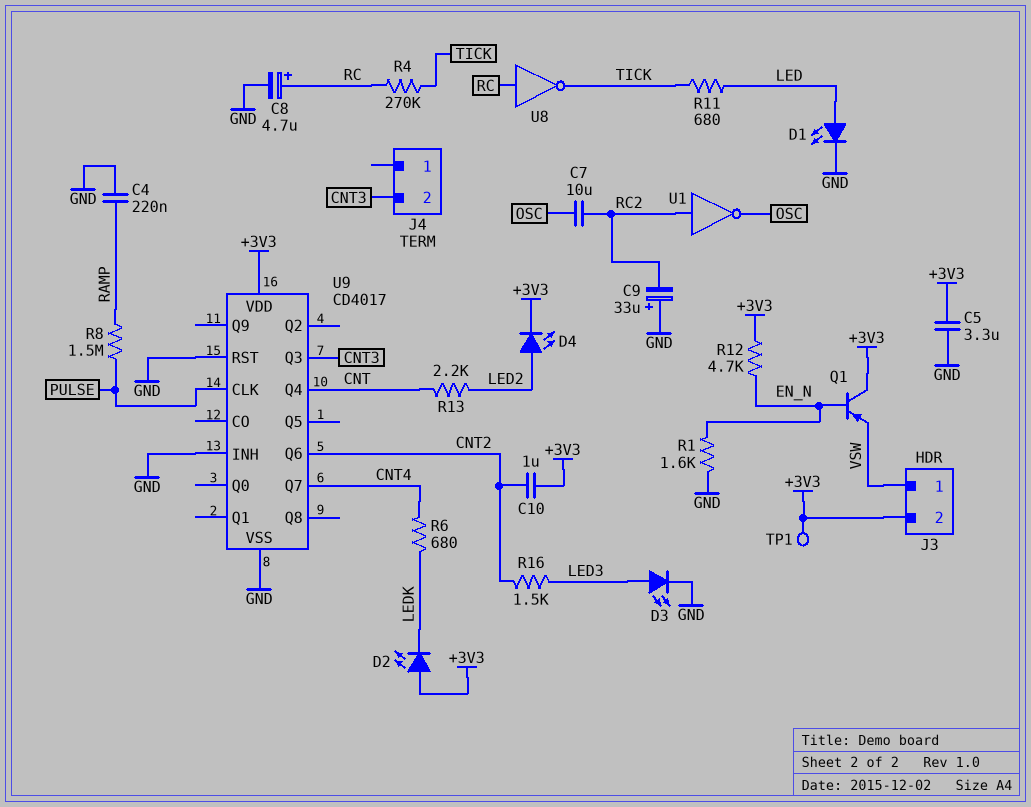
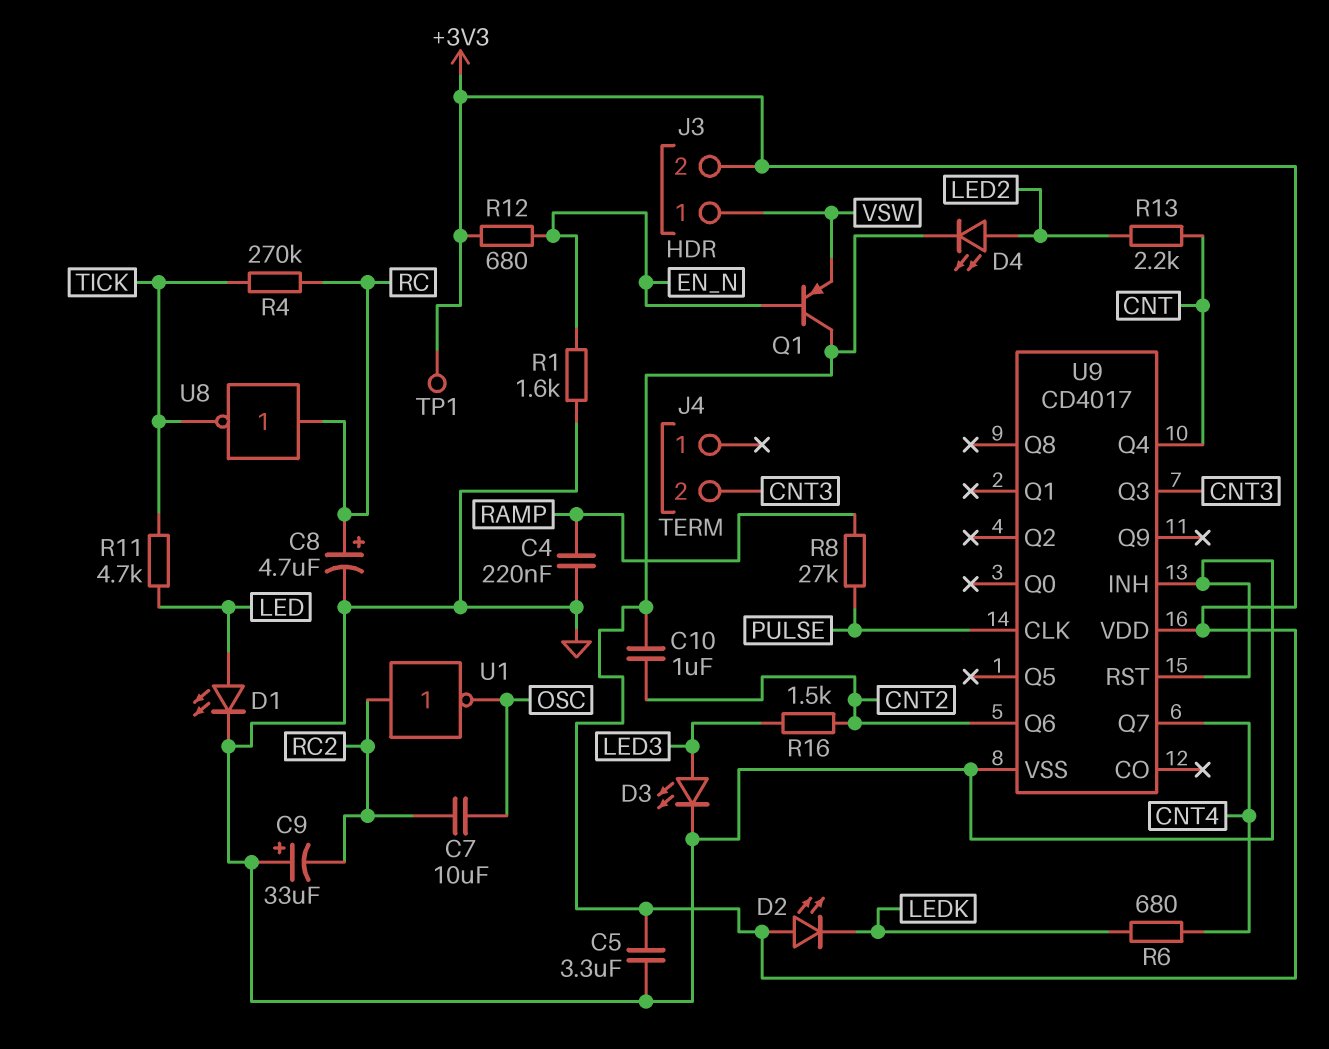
R8: 1.5M (PULSE, RAMP) -> 27k (PULSE, RAMP)
R11: 680 (LED, TICK) -> 4.7k (LED, TICK)
R12: 4.7k (+3V3, EN_N) -> 680 (+3V3, EN_N)

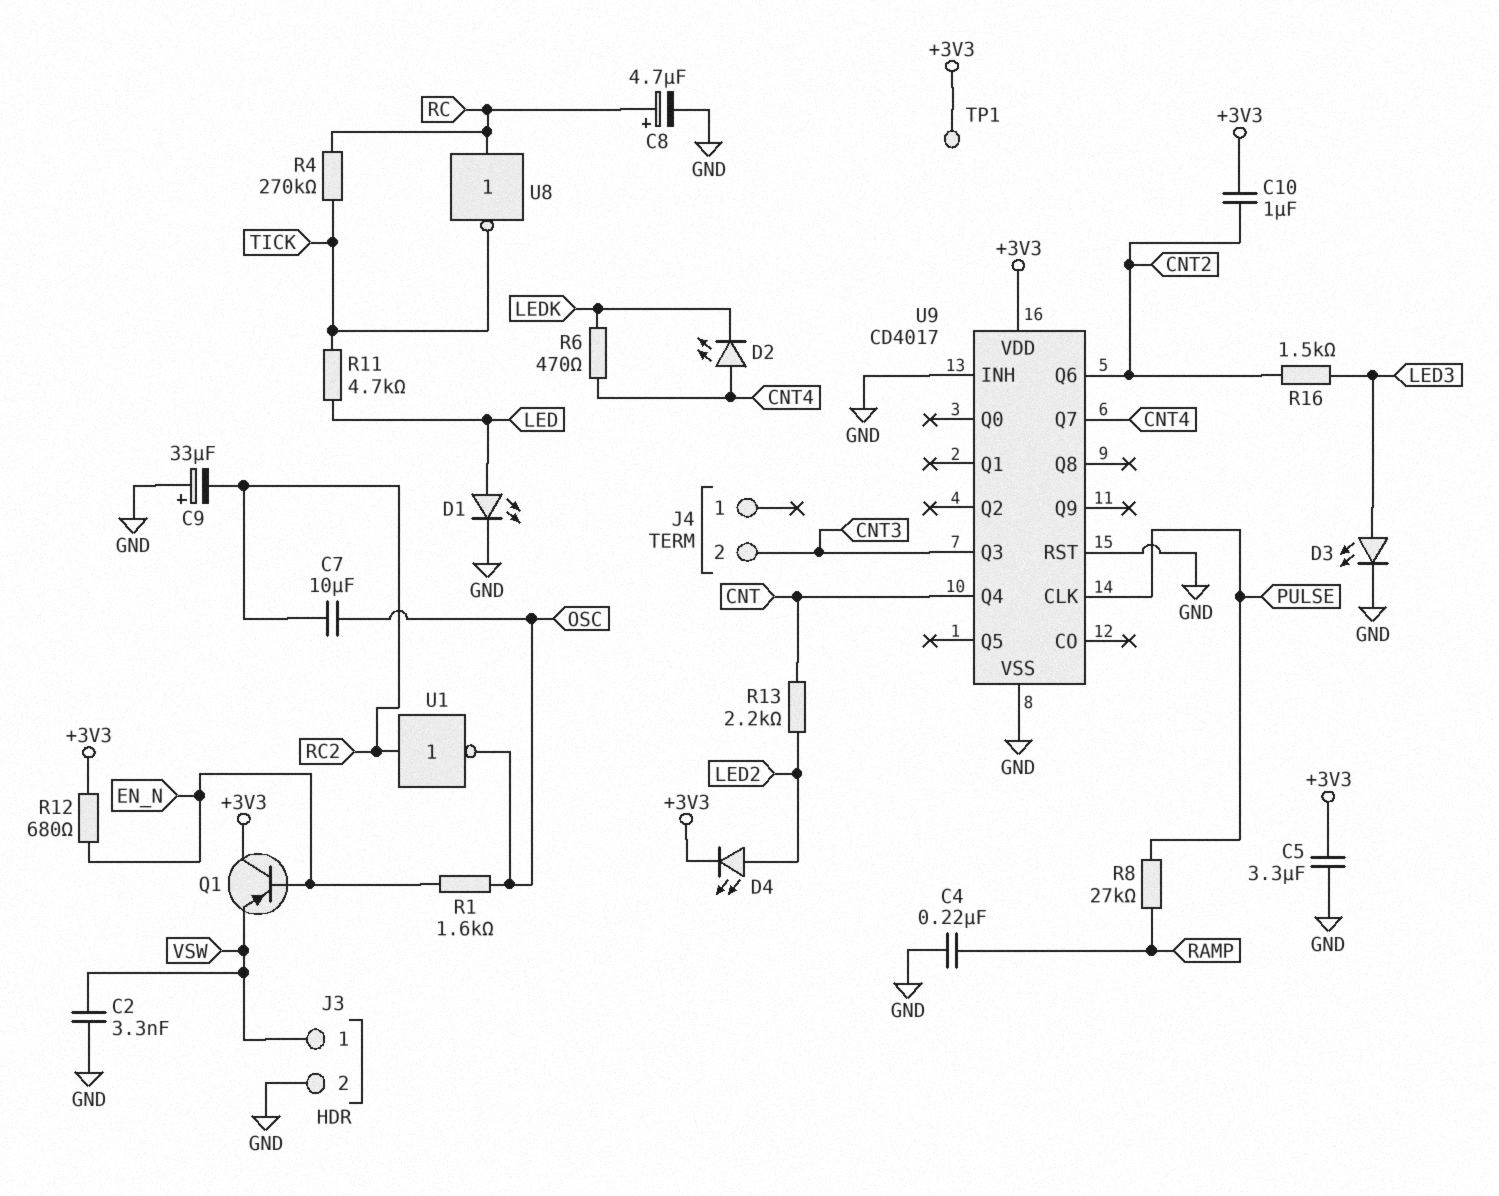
C2: none -> 3.3nF (GND, VSW)
D2: LED (A +3V3, K LEDK) -> LED (A CNT4, K LEDK)
J3 pin 2: +3V3 -> GND
R1: 1.6k (EN_N, GND) -> 1.6k (EN_N, OSC)
R6: 680 (CNT4, LEDK) -> 470 (CNT4, LEDK)

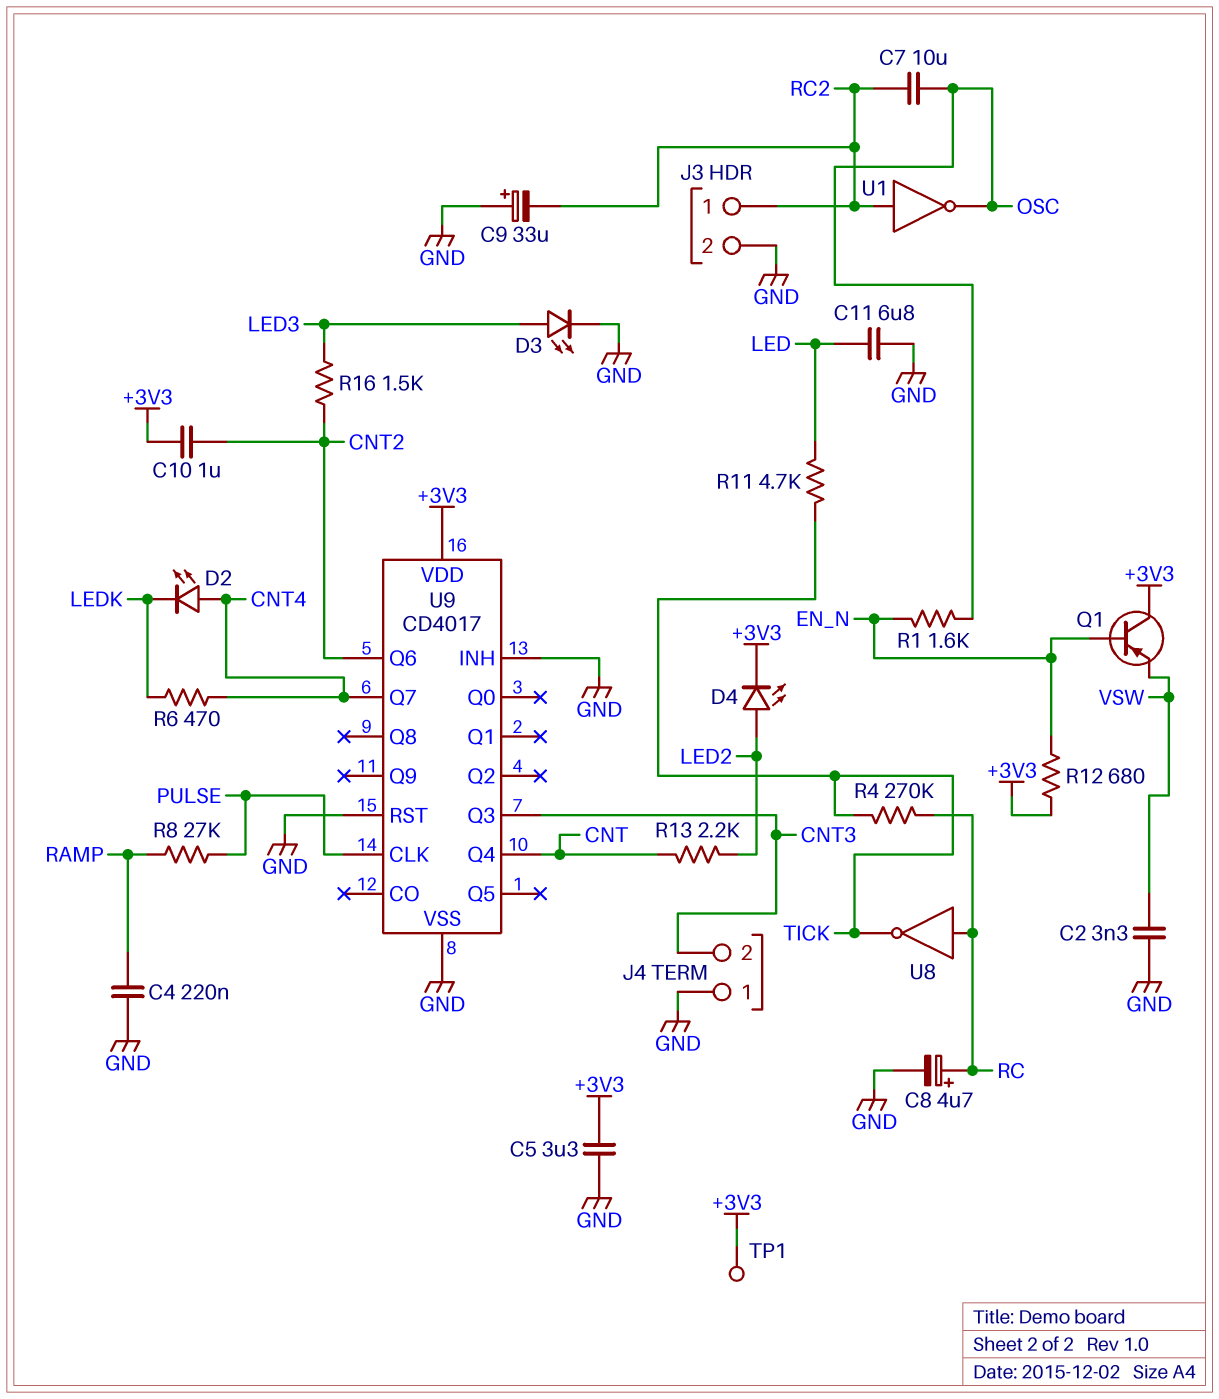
C11: none -> 6.8uF (GND, LED)
D1: LED (A LED, K GND) -> none
J3 pin 1: VSW -> RC2
J4 pin 1: none -> GND

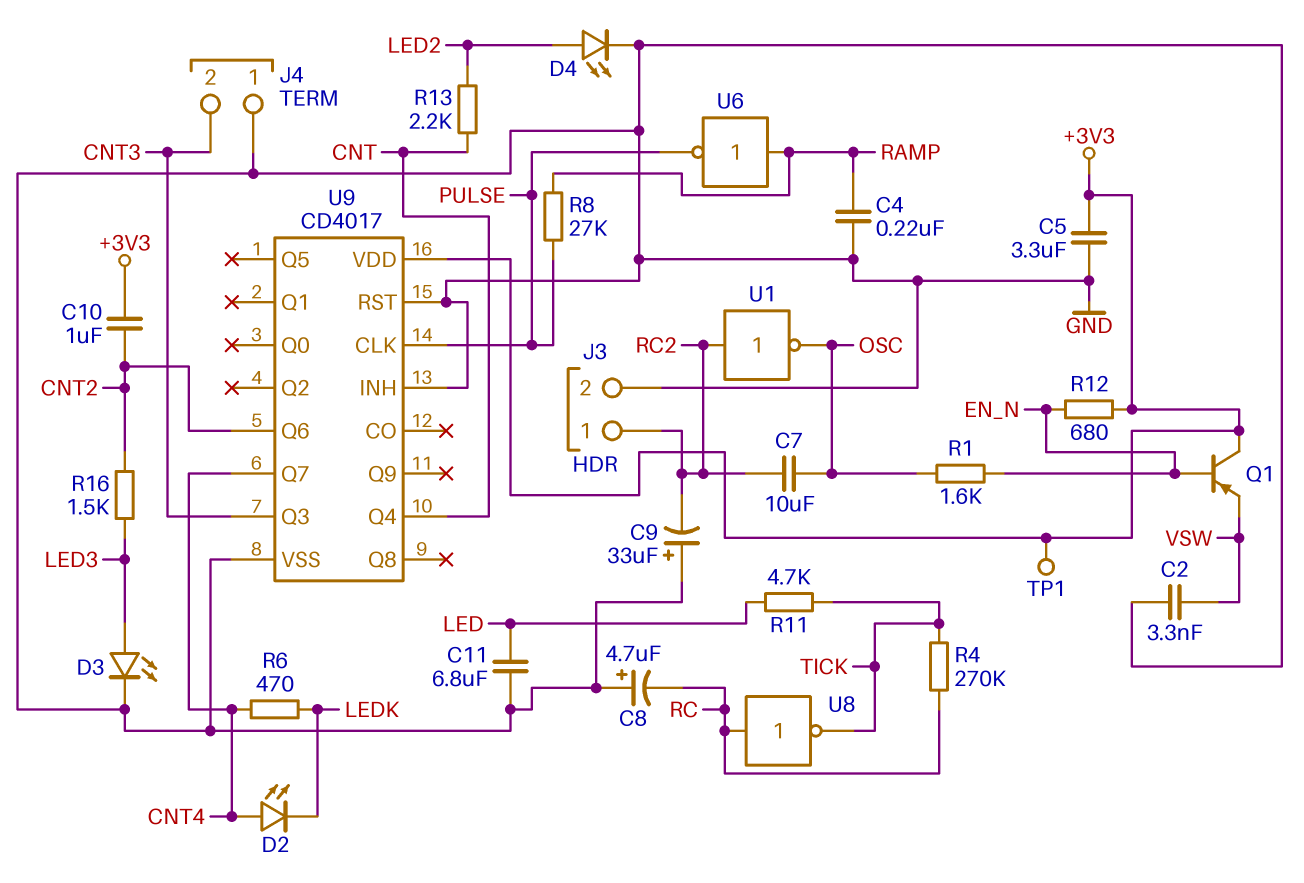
C8: 4.7uF (plus RC, minus GND) -> 4.7uF (plus GND, minus RC)
D4: LED (A LED2, K +3V3) -> LED (A LED2, K GND)
U6: none -> NOT (in RAMP, out PULSE)

